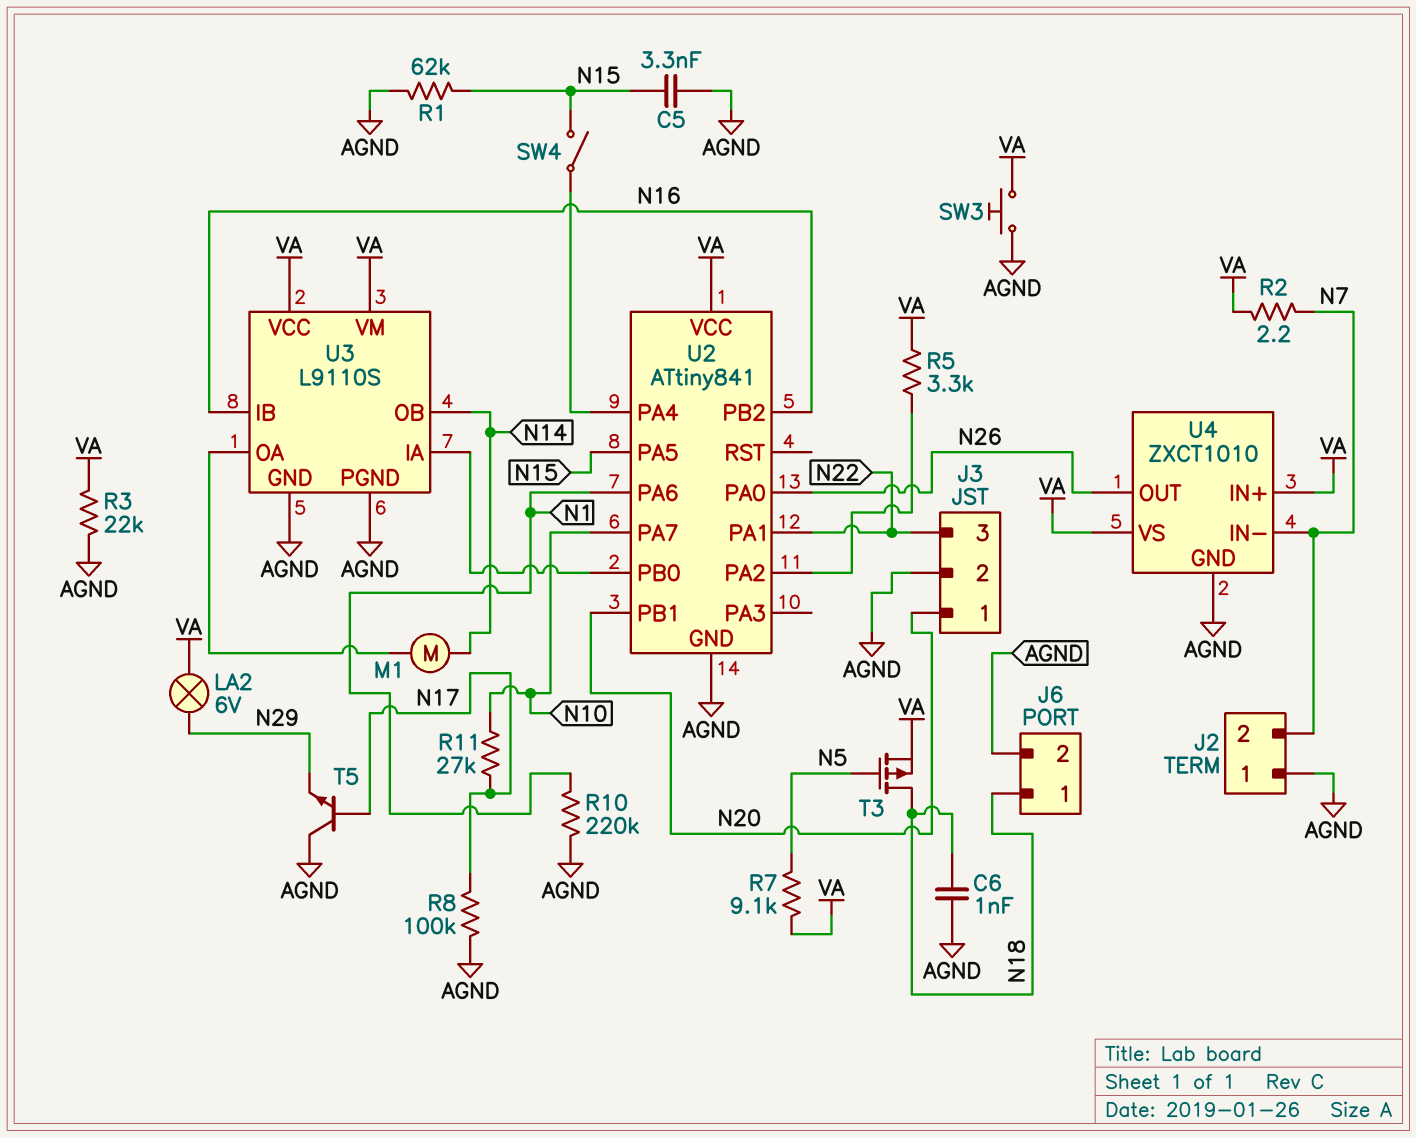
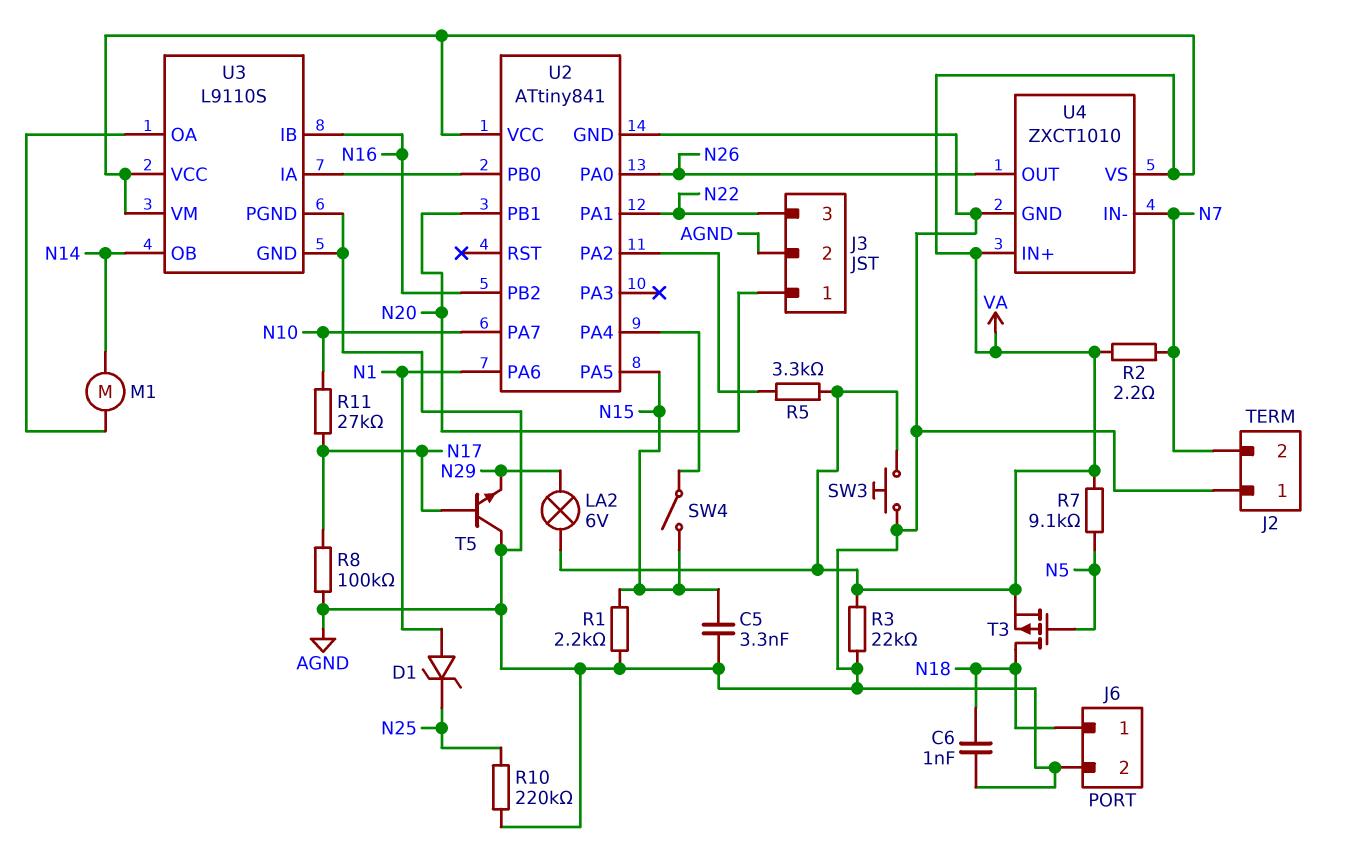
D1: none -> zener (A N1, K N25)
R1: 62k (AGND, N15) -> 2.2k (AGND, N15)
R10: 220k (AGND, N1) -> 220k (AGND, N25)

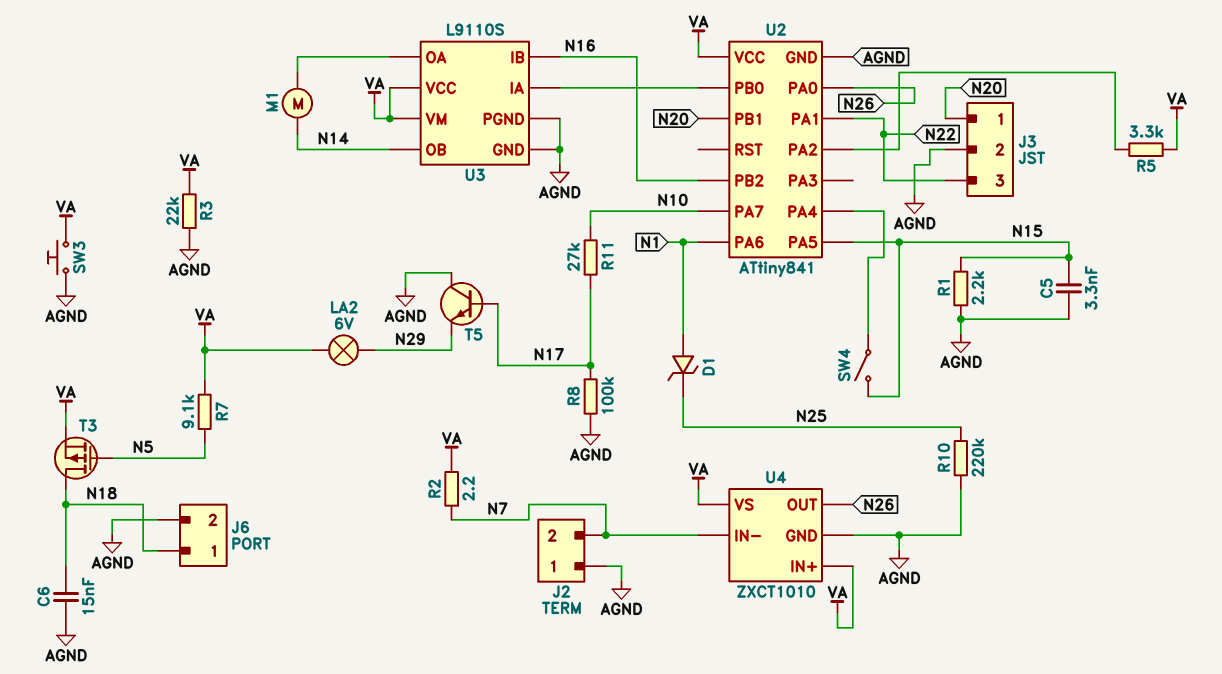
C6: 1nF (AGND, N18) -> 15nF (AGND, N18)

